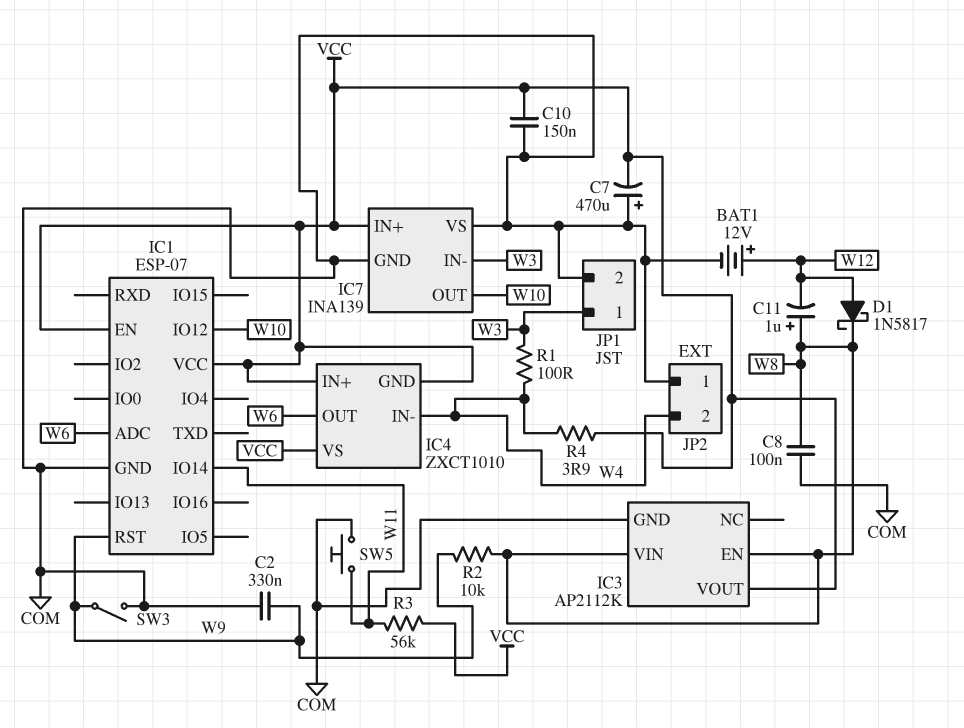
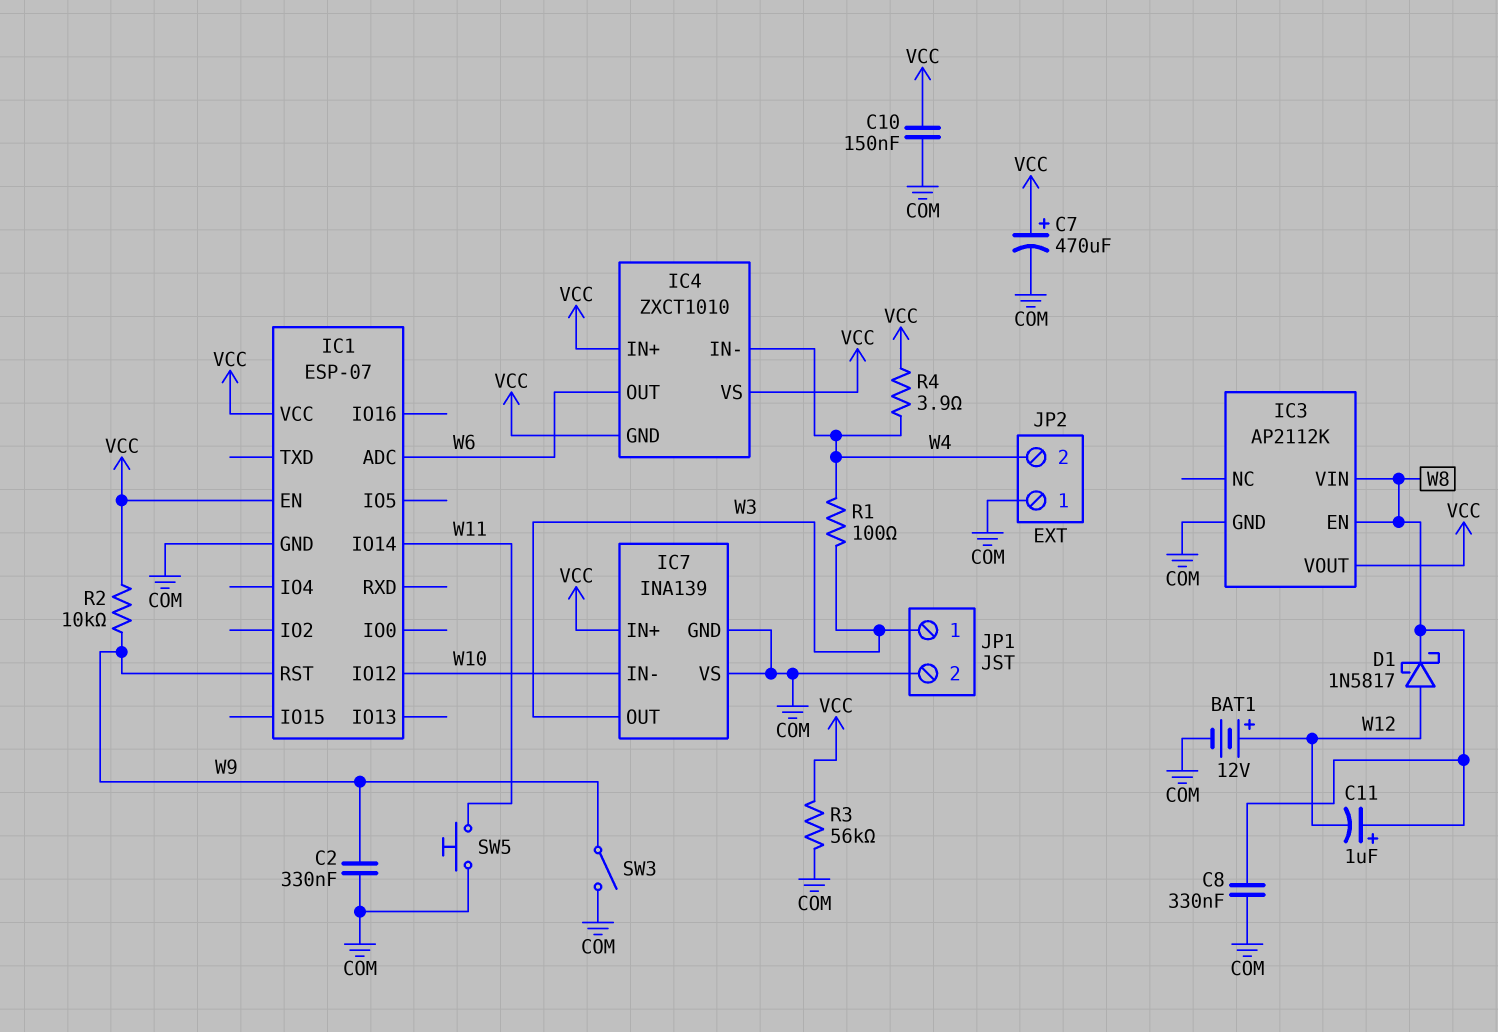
C7: 470uF (plus COM, minus VCC) -> 470uF (plus VCC, minus COM)
C8: 100nF (COM, W8) -> 330nF (COM, W8)
IC7 pin IN-: W3 -> W10
IC7 pin OUT: W10 -> W3
R2: 10k (W8, W9) -> 10k (VCC, W9)
R3: 56k (VCC, W11) -> 56k (COM, VCC)

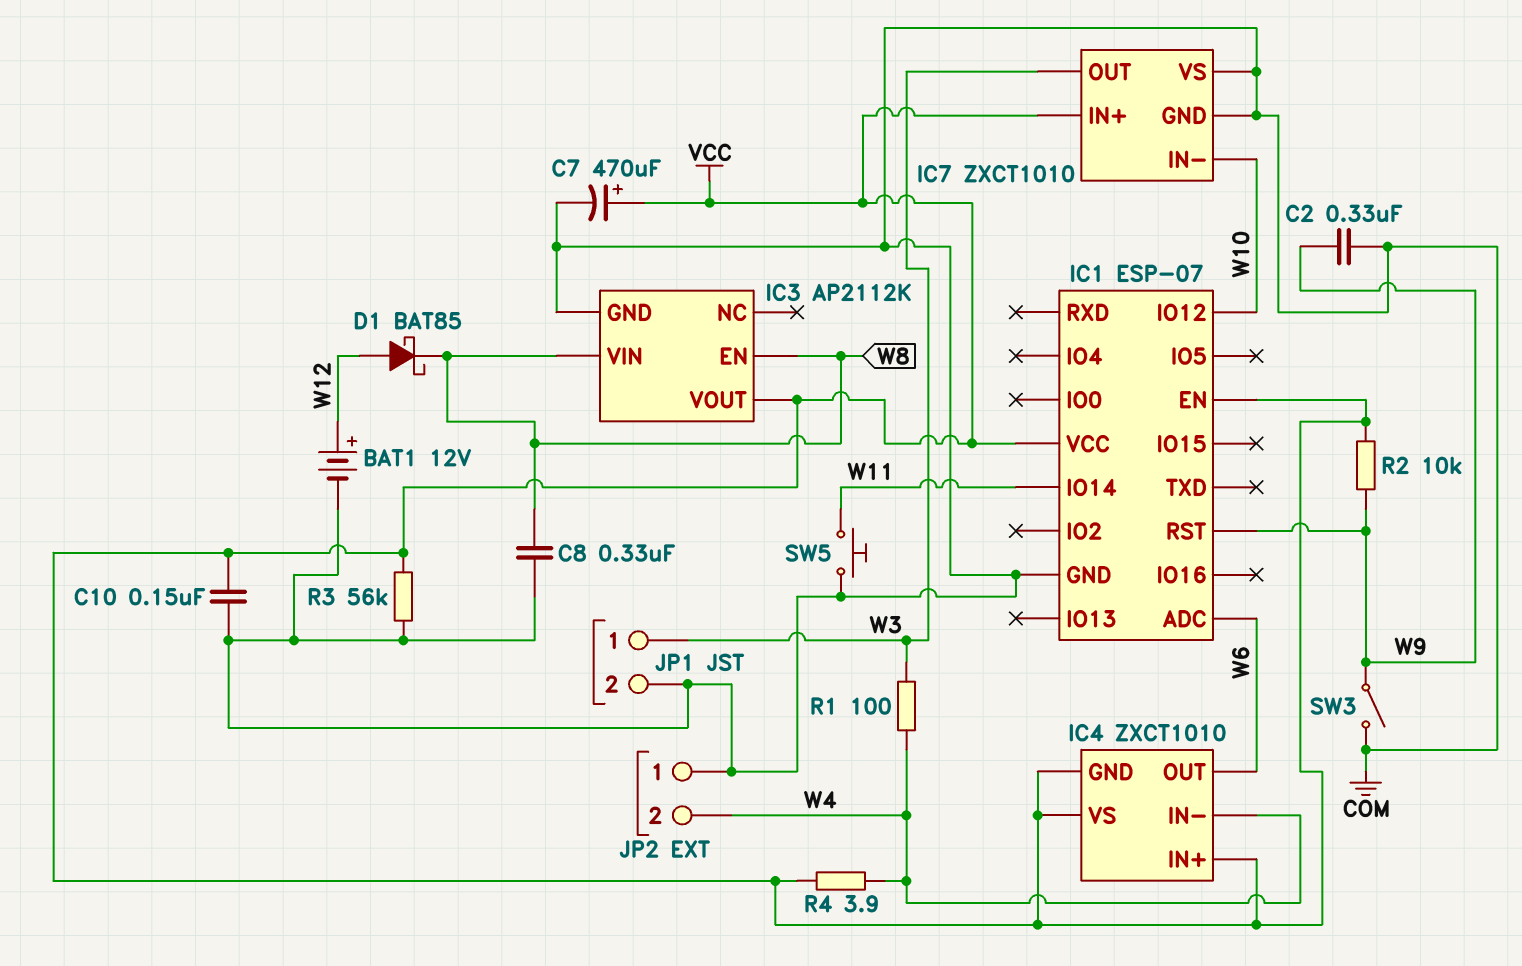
C11: 1uF (plus W8, minus W12) -> none
D1: schottky 1N5817 (A W12, K W8) -> schottky BAT85 (A W12, K W8)
IC7: INA139 -> ZXCT1010

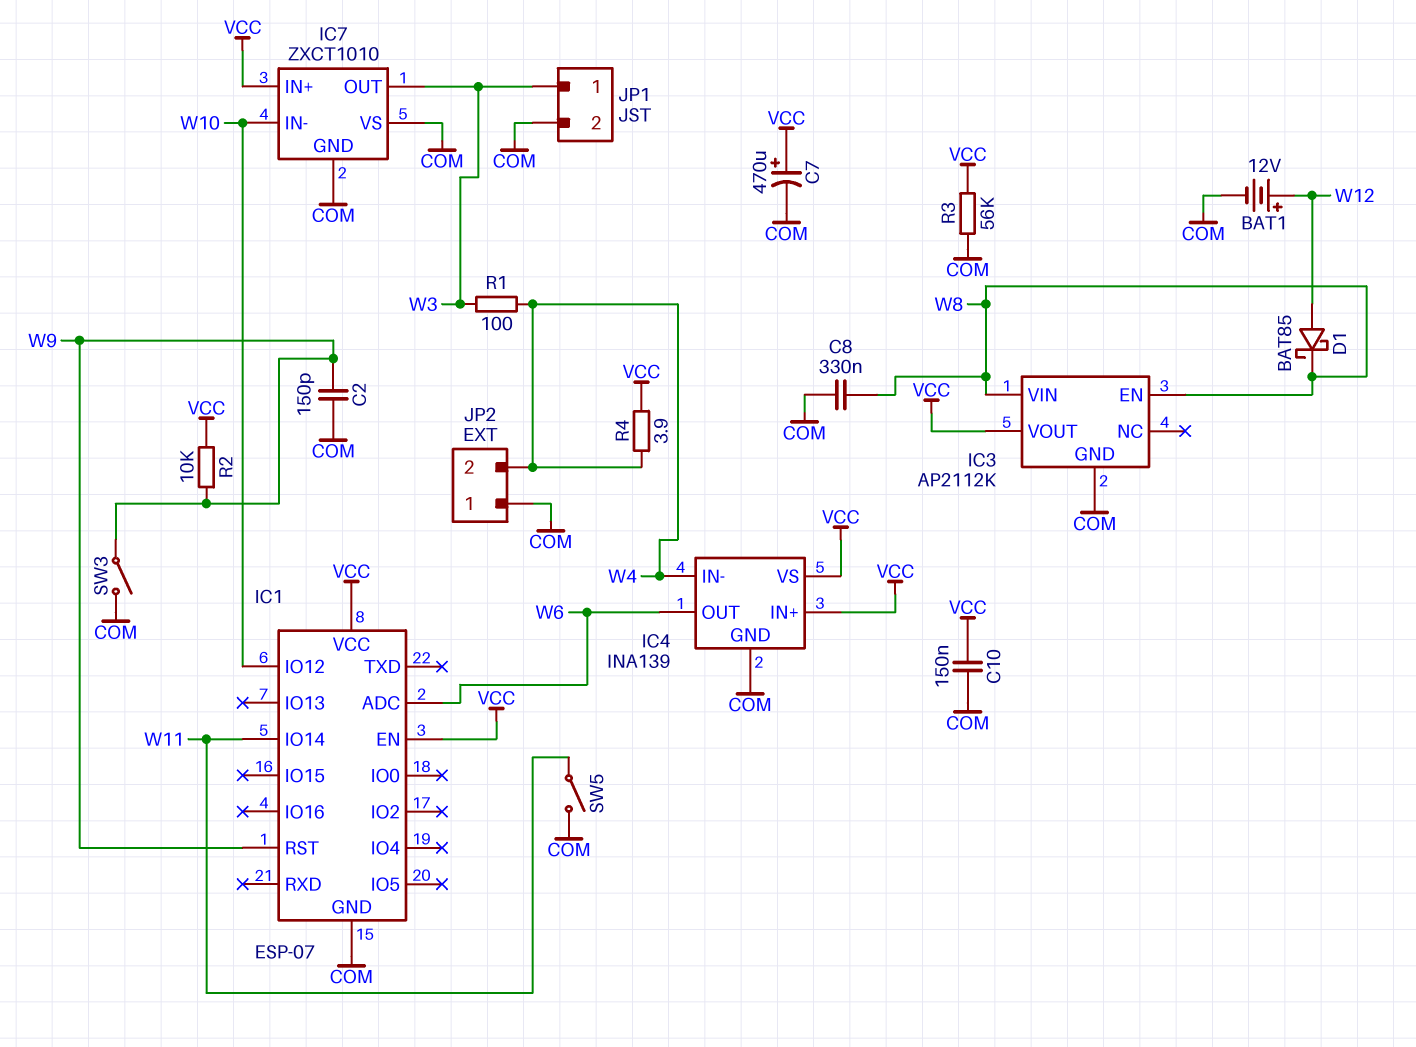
C2: 330nF (COM, W9) -> 150pF (COM, W9)
IC4: ZXCT1010 -> INA139
IC4 pin GND: VCC -> COM
SW5: button (COM, W11) -> switch (COM, W11)

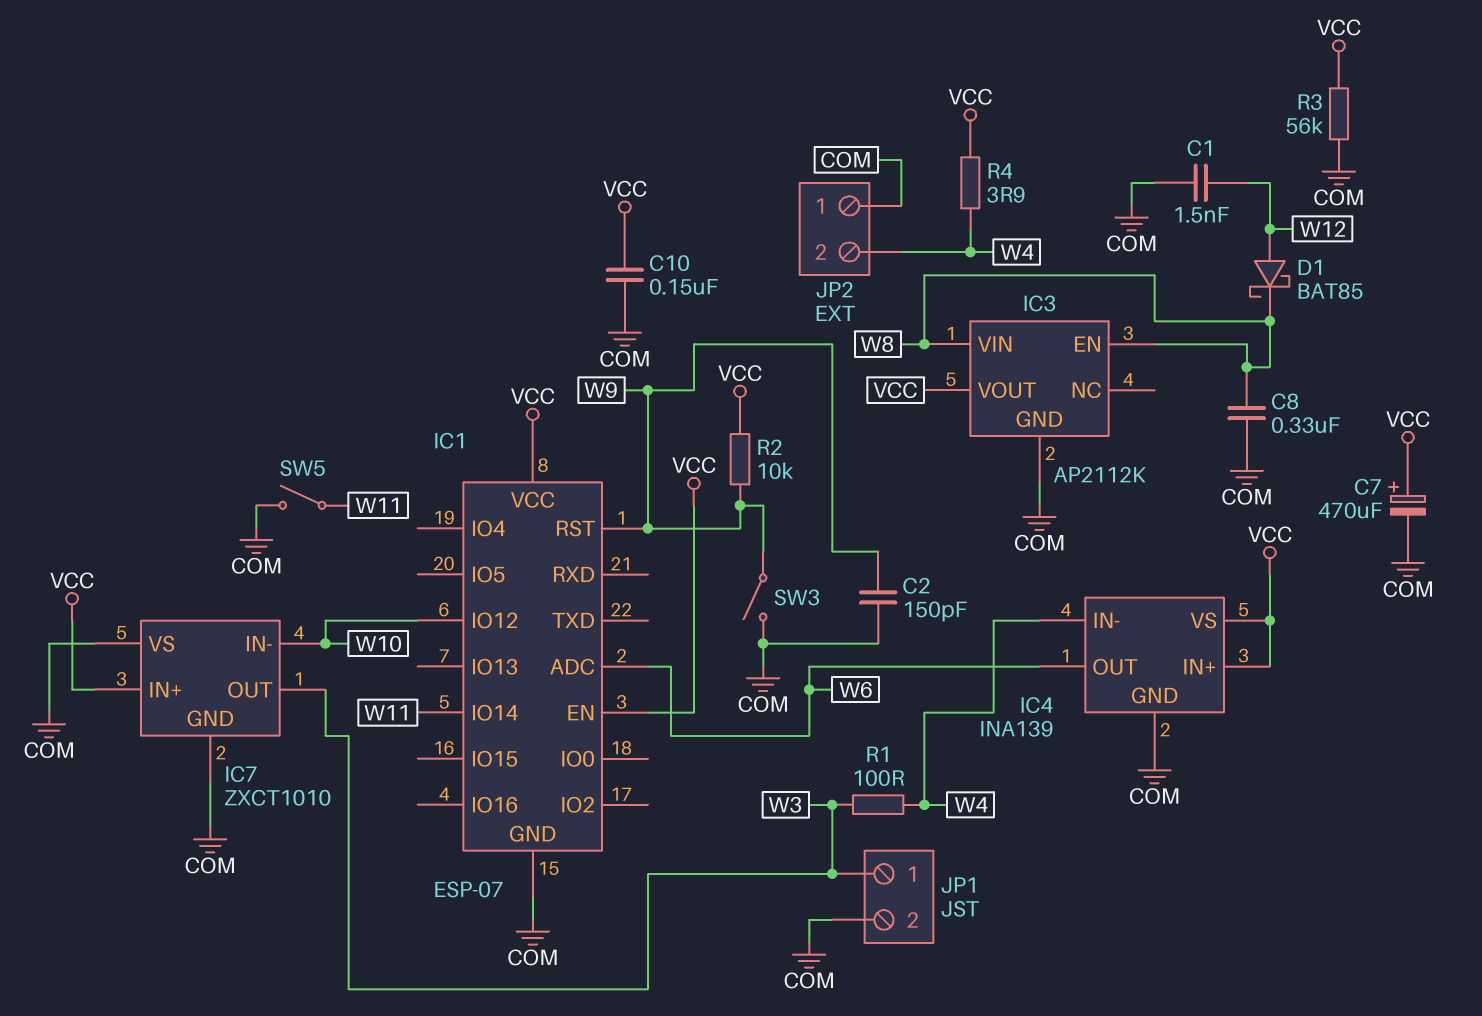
BAT1: 12V (plus W12, minus COM) -> none
C1: none -> 1.5nF (COM, W12)

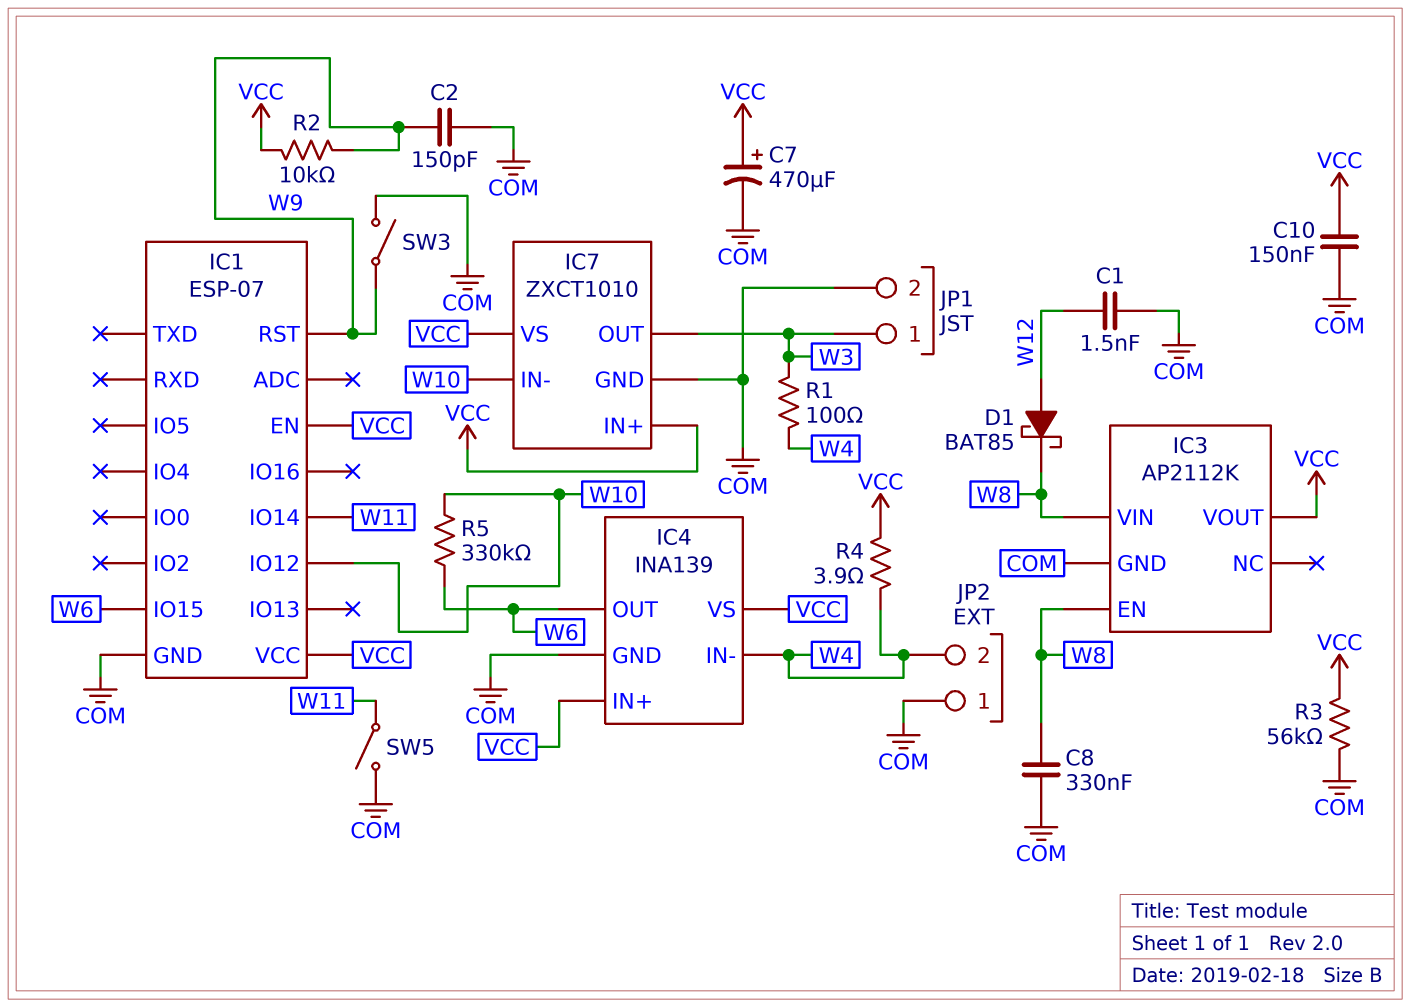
IC1 pin ADC: W6 -> none
IC1 pin IO15: none -> W6
IC7 pin VS: COM -> VCC
R5: none -> 330k (W6, W10)

